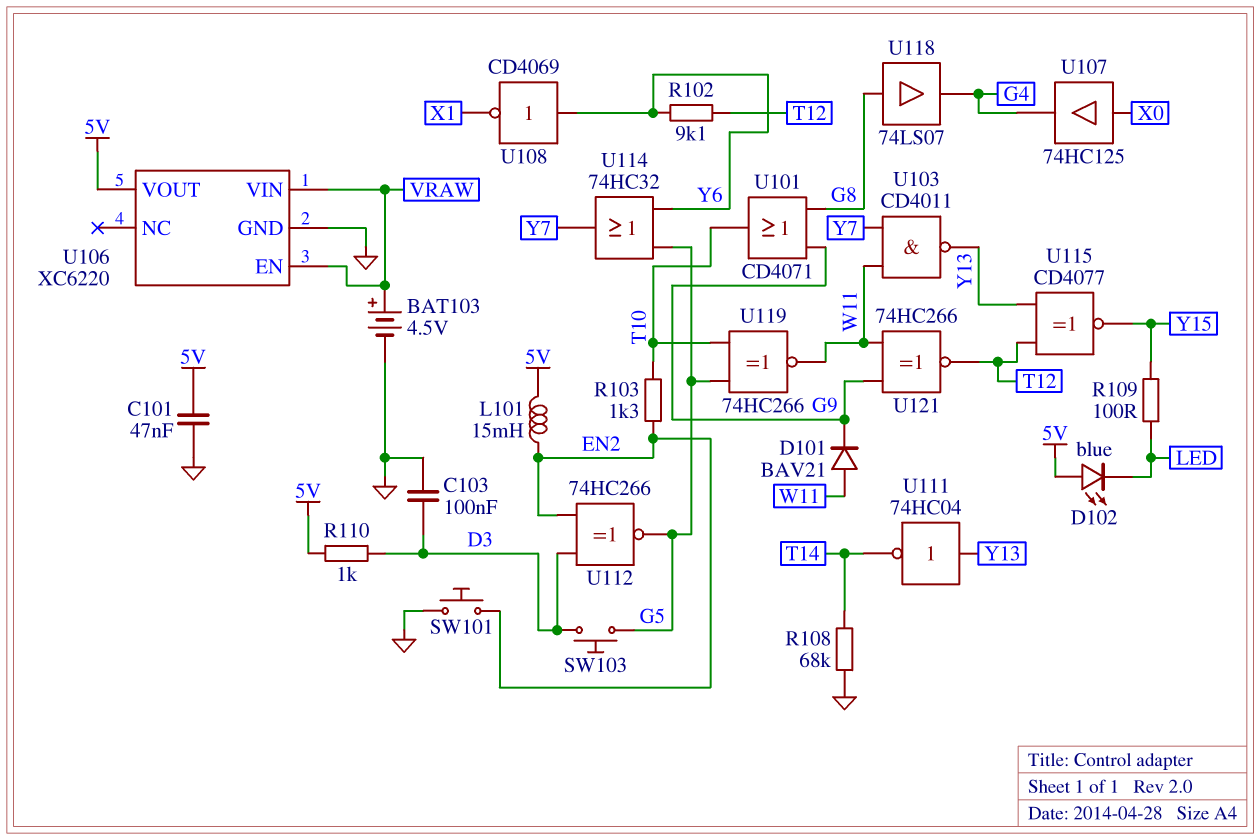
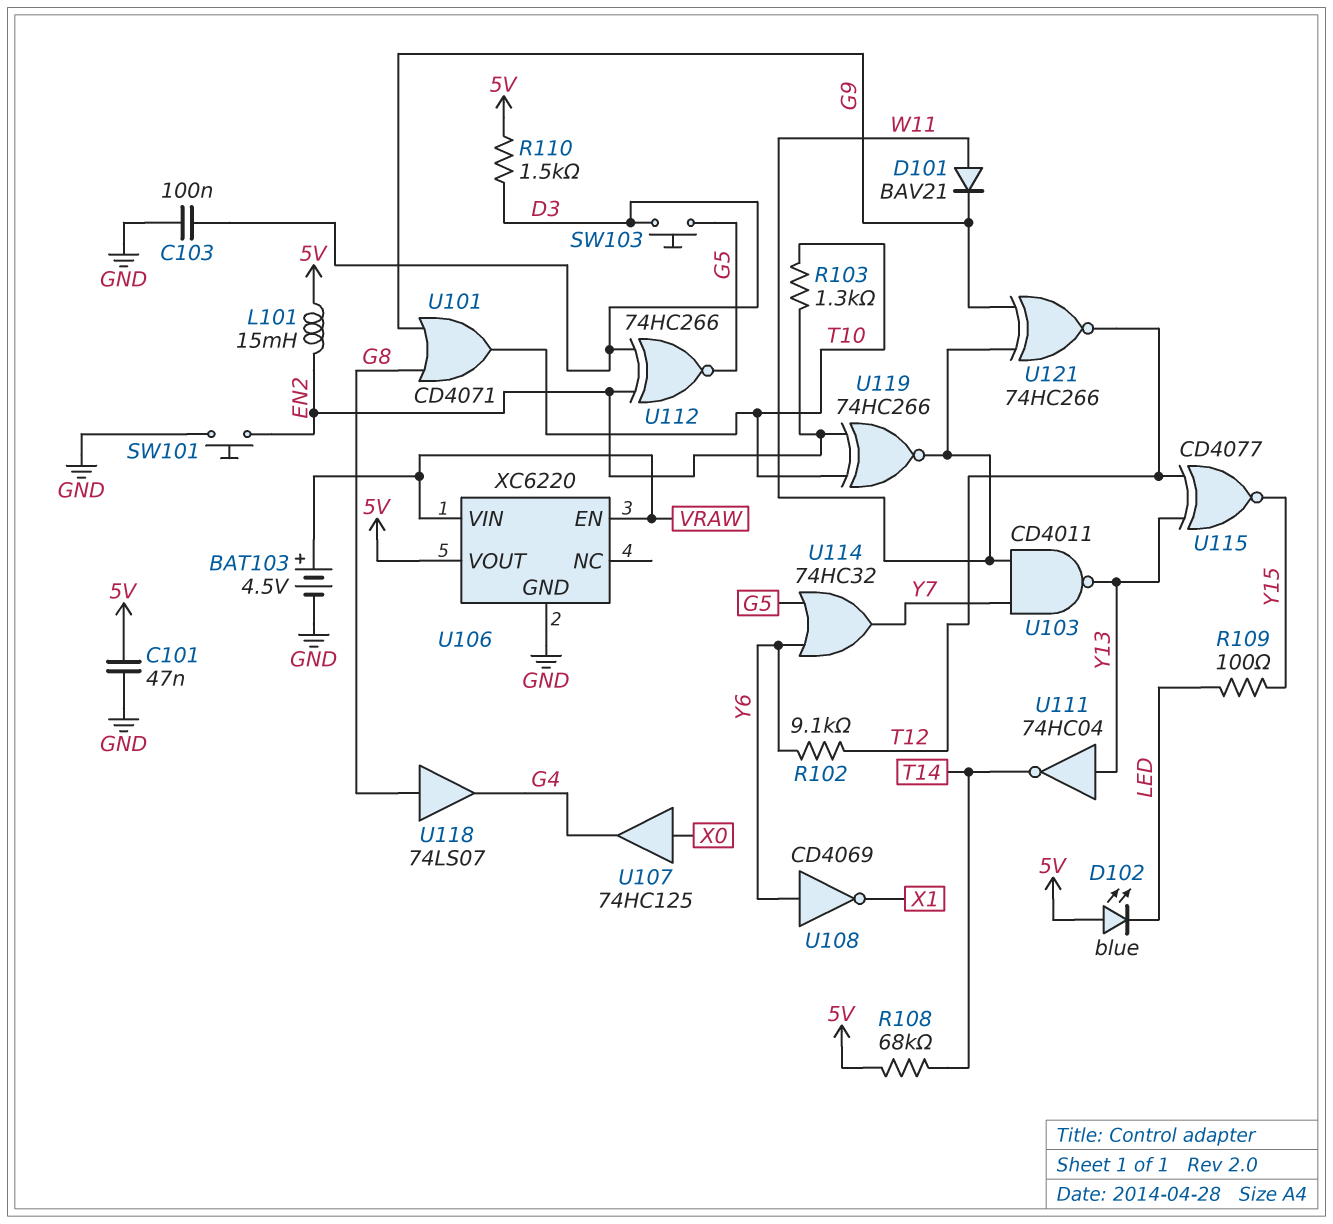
R108: 68k (GND, T14) -> 68k (5V, T14)
R110: 1k (5V, D3) -> 1.5k (5V, D3)
U119: XNOR 74HC266 (in G5, in T10, out W11) -> XNOR 74HC266 (in EN2, in T10, out W11)

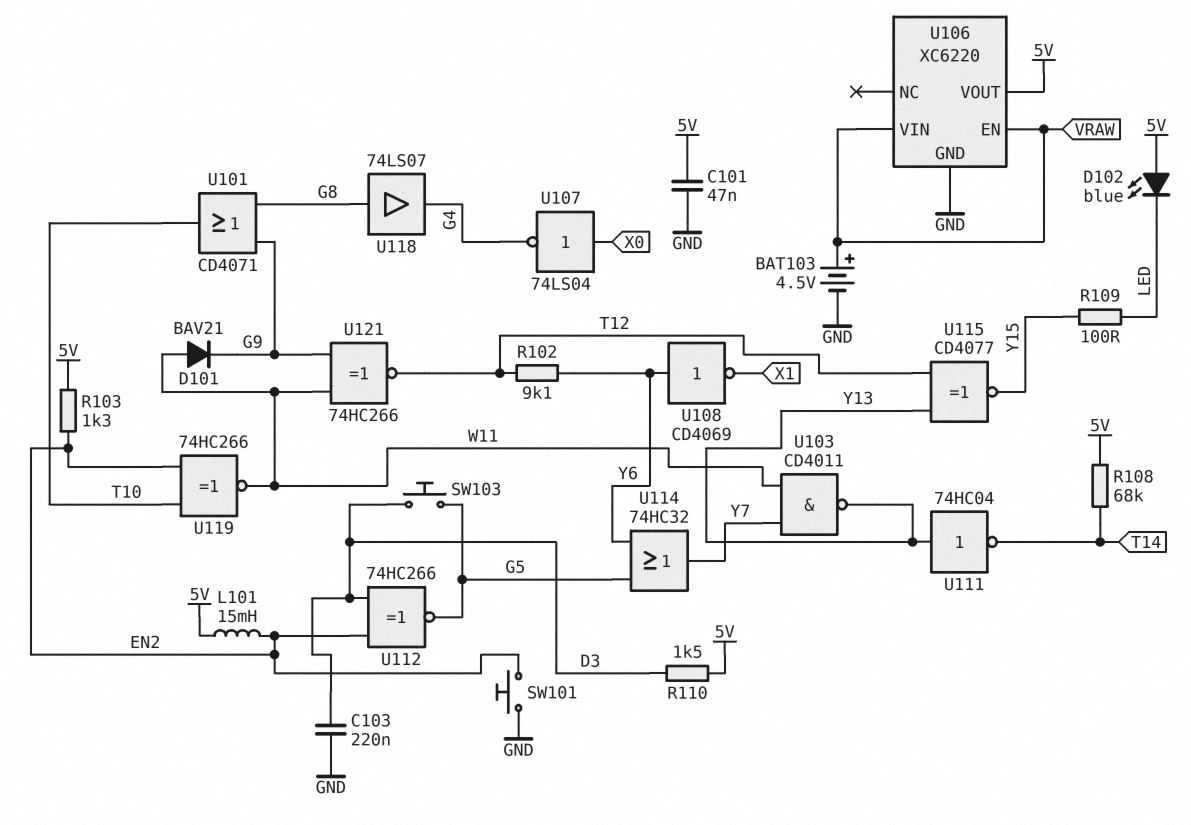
C103: 100nF (D3, GND) -> 220nF (D3, GND)
R103: 1.3k (EN2, T10) -> 1.3k (5V, EN2)
U107: buffer 74HC125 (in X0, out G4) -> NOT 74LS04 (in X0, out G4)

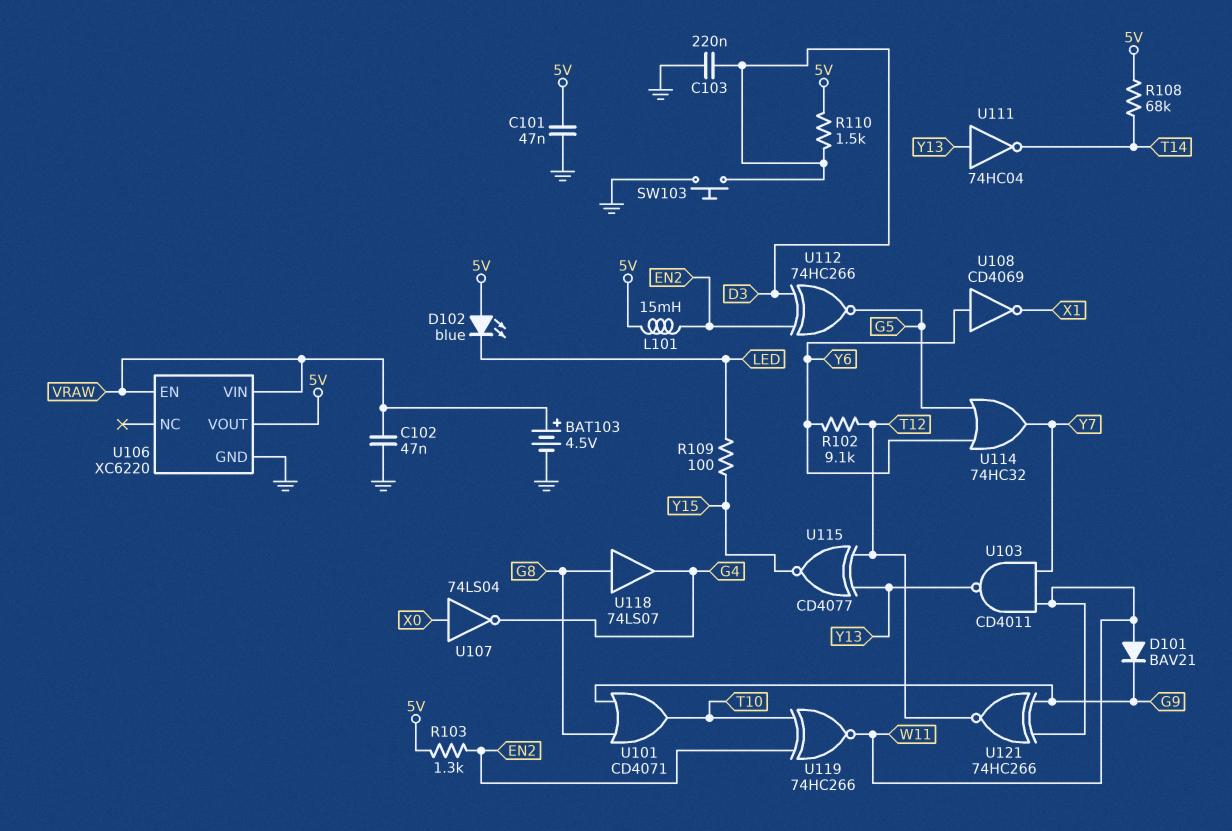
C102: none -> 47nF (GND, VRAW)
SW101: button (EN2, GND) -> none
SW103: button (D3, G5) -> button (D3, GND)

